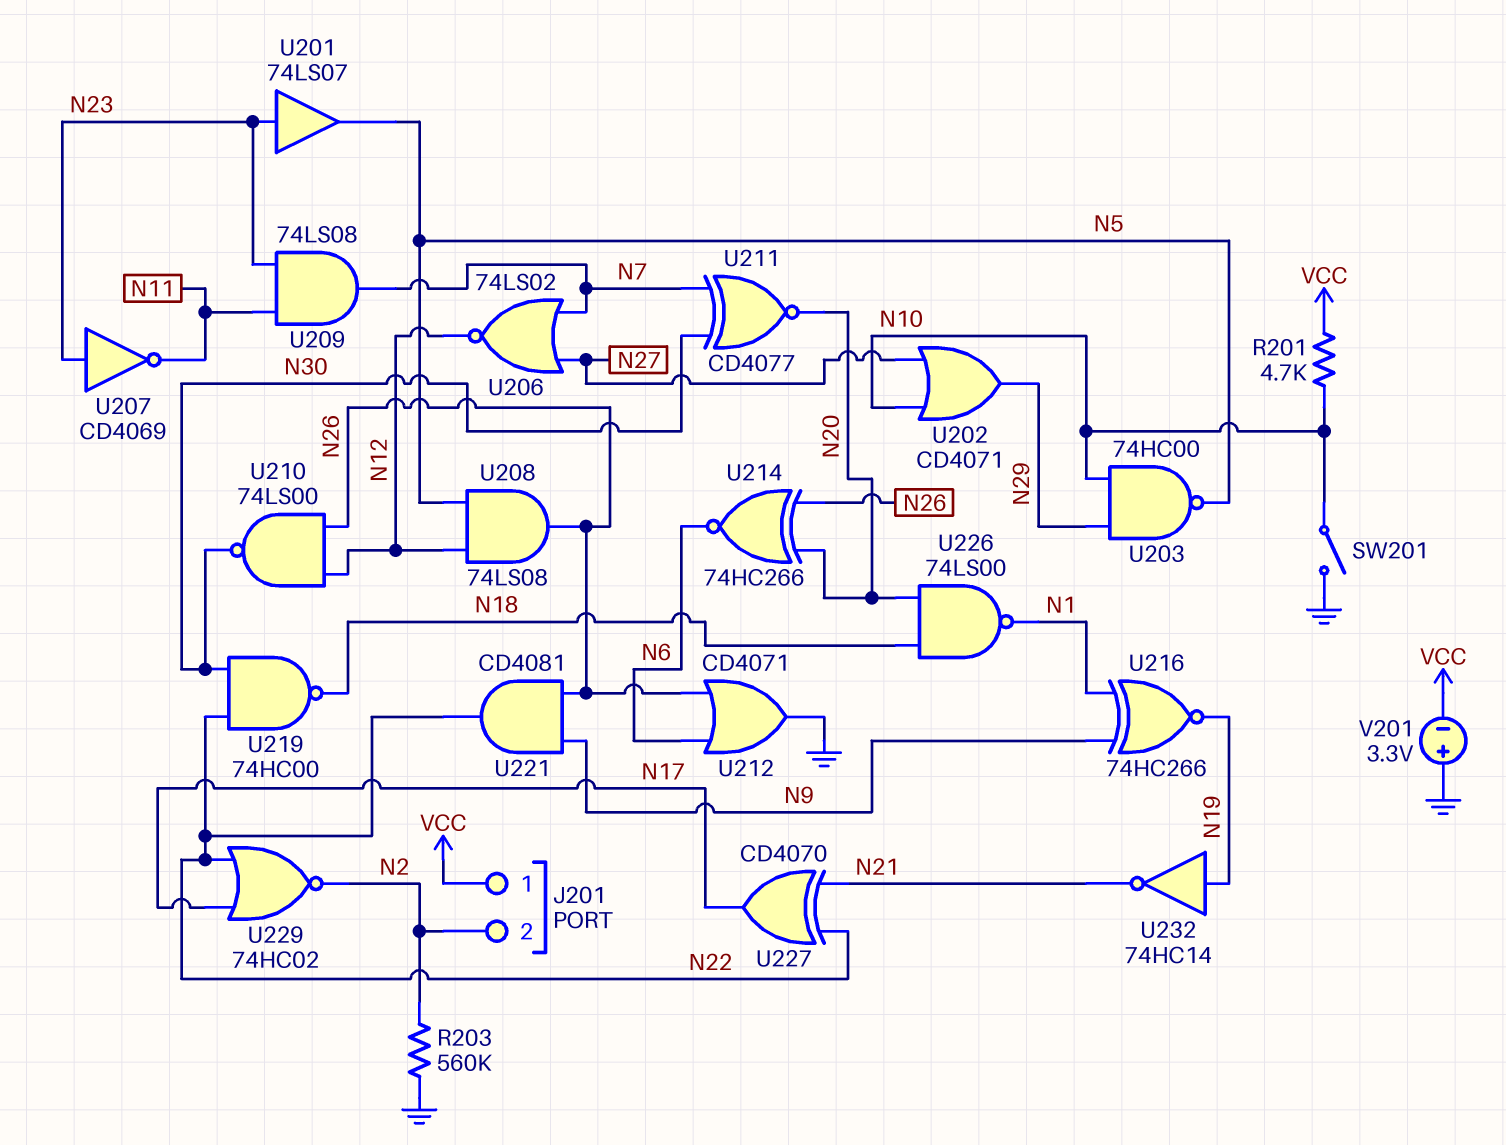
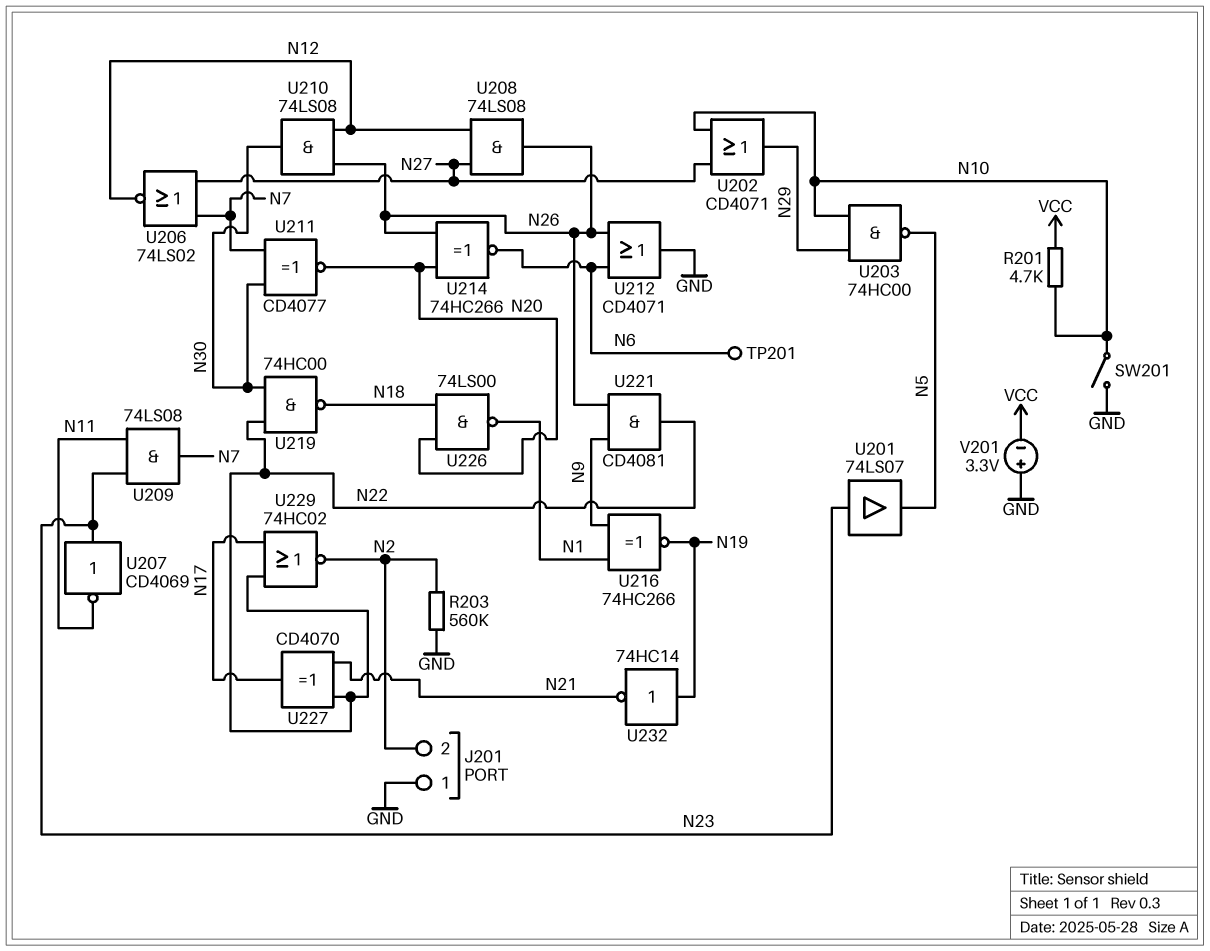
J201 pin 1: VCC -> GND
TP201: none -> test point (N6)
U208: AND 74LS08 (in N5, in N12, out N26) -> AND 74LS08 (in N12, in N27, out N26)
U210: NAND 74LS00 (in N12, in N26, out N30) -> AND 74LS08 (in N12, in N26, out N30)

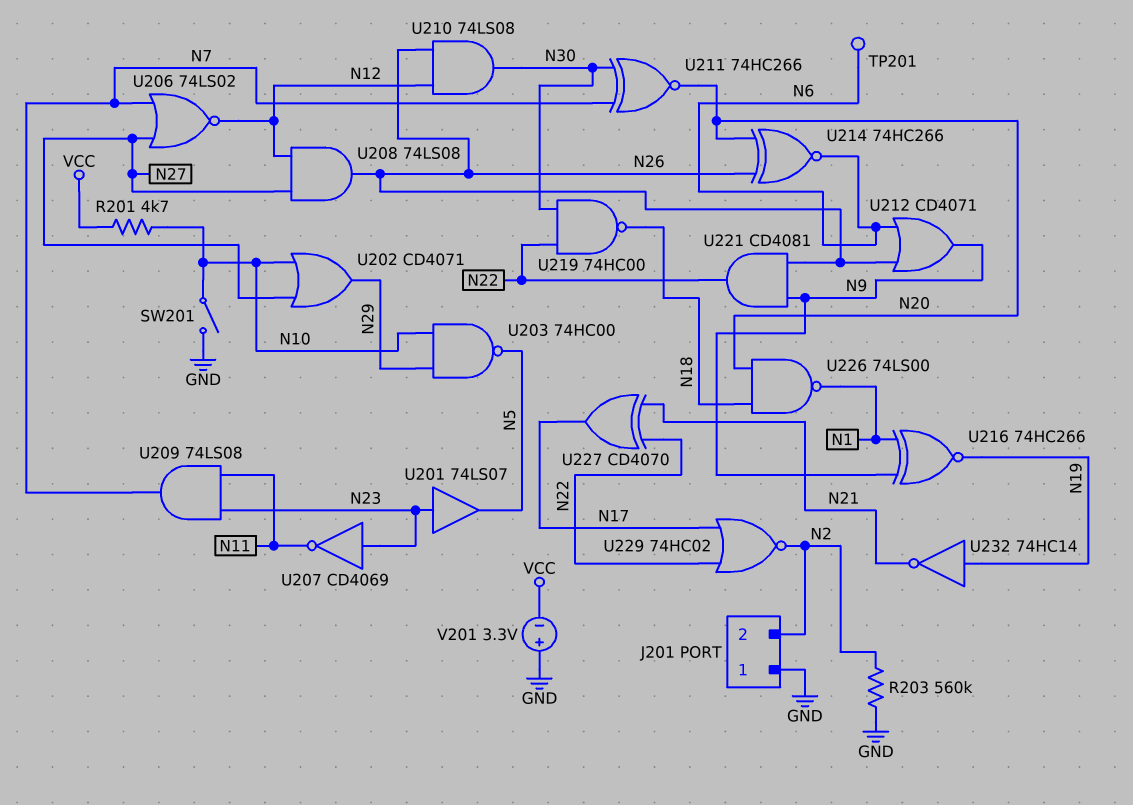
U211: XNOR CD4077 (in N7, in N30, out N20) -> XNOR 74HC266 (in N7, in N30, out N20)
U212: OR CD4071 (in N6, in N26, out GND) -> OR CD4071 (in N6, in N26, out N9)

